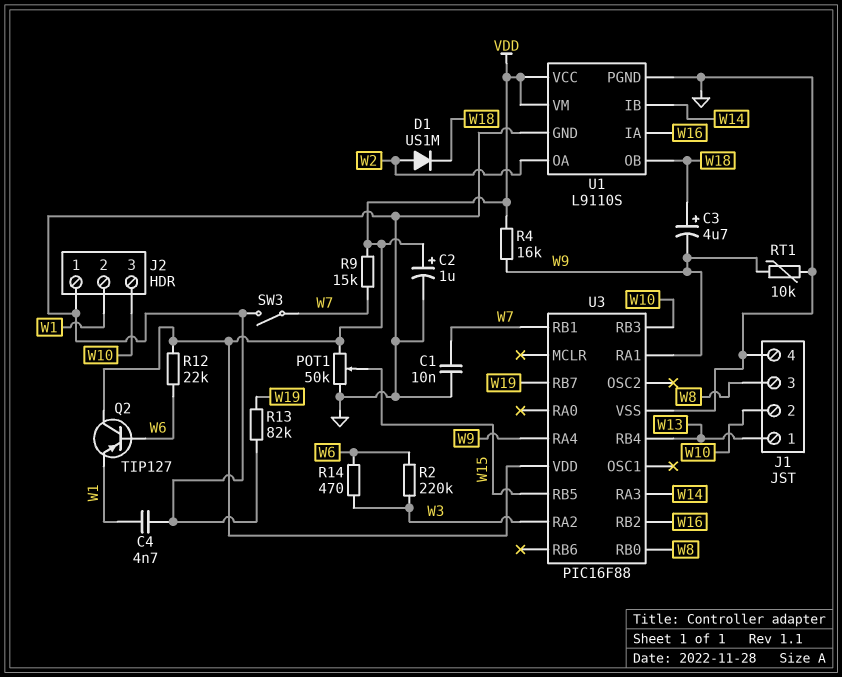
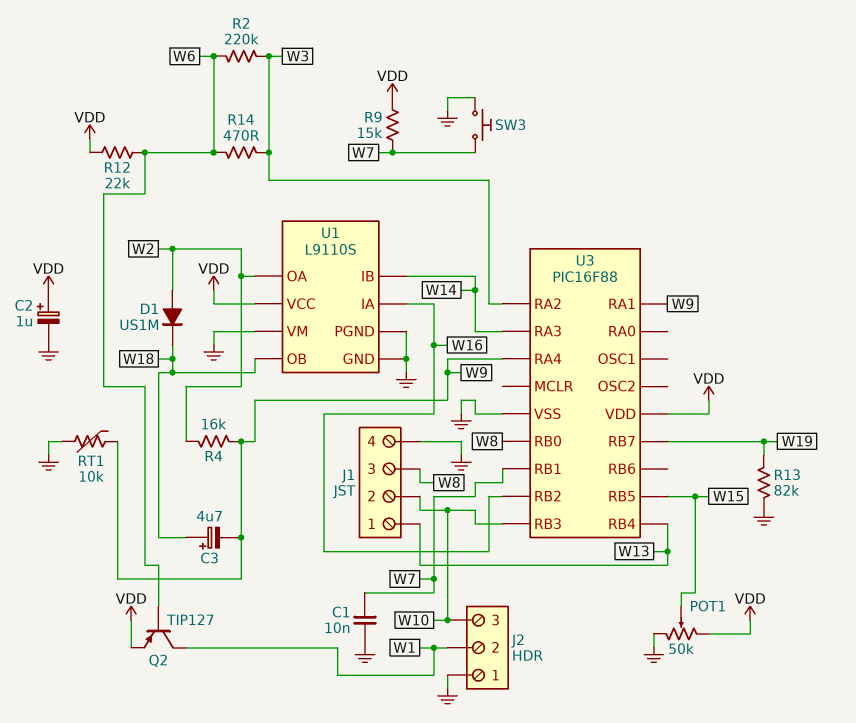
C4: 4.7nF (GND, W1) -> none
Q2: PNP TIP127 (B W6, C VDD, E W1) -> PNP TIP127 (B W6, C W1, E VDD)
R4: 16k (VDD, W9) -> 16k (W2, W9)
SW3: switch (GND, W7) -> button (GND, W7)
U1 pin VM: VDD -> GND

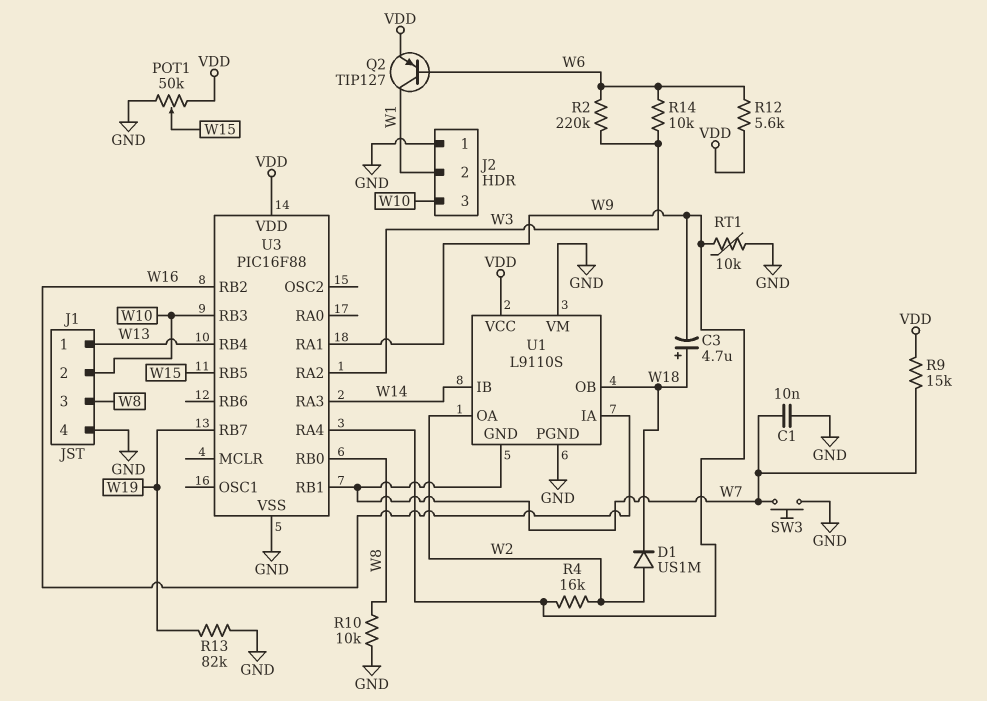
C2: 1uF (plus VDD, minus GND) -> none
R10: none -> 10k (GND, W8)
R12: 22k (VDD, W6) -> 5.6k (VDD, W6)
R14: 470 (W3, W6) -> 10k (W3, W6)
U1 pin GND: GND -> W7

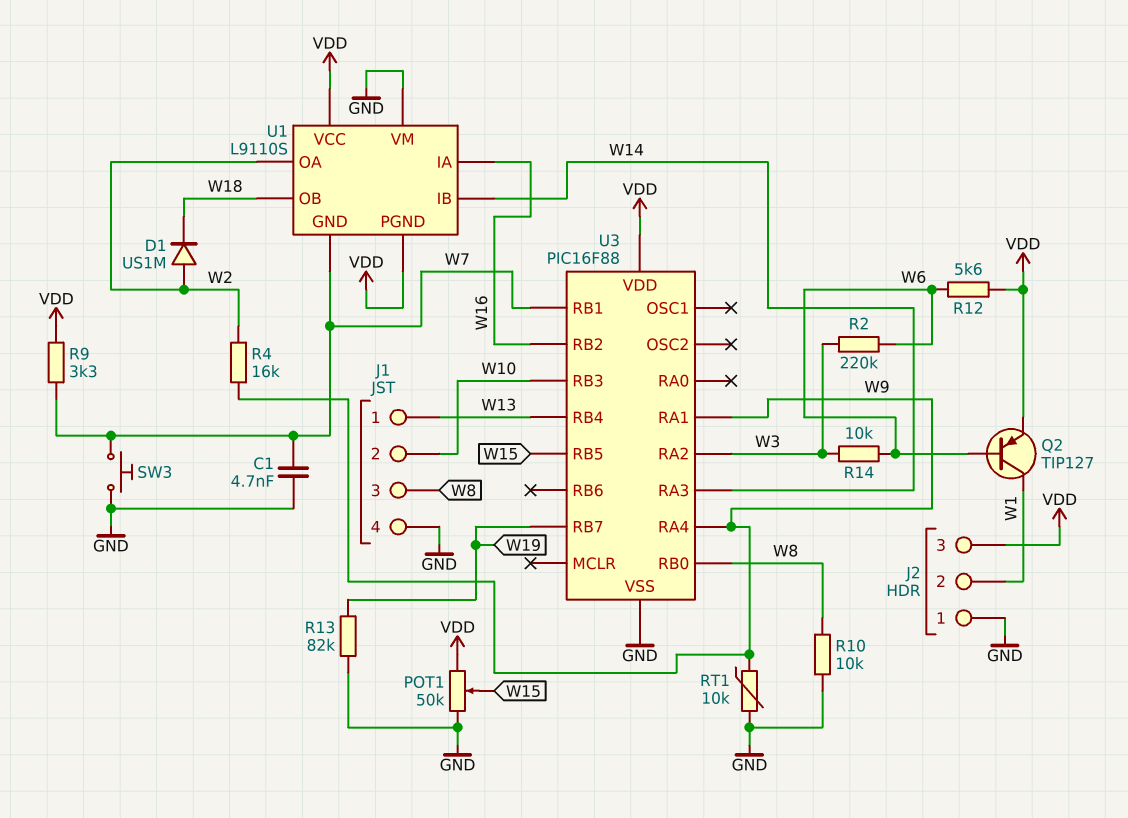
C1: 10nF (GND, W7) -> 4.7nF (GND, W7)
C3: 4.7uF (plus W18, minus W9) -> none
J2 pin 3: W10 -> VDD
R9: 15k (VDD, W7) -> 3.3k (VDD, W7)
U1 pin PGND: GND -> VDD

